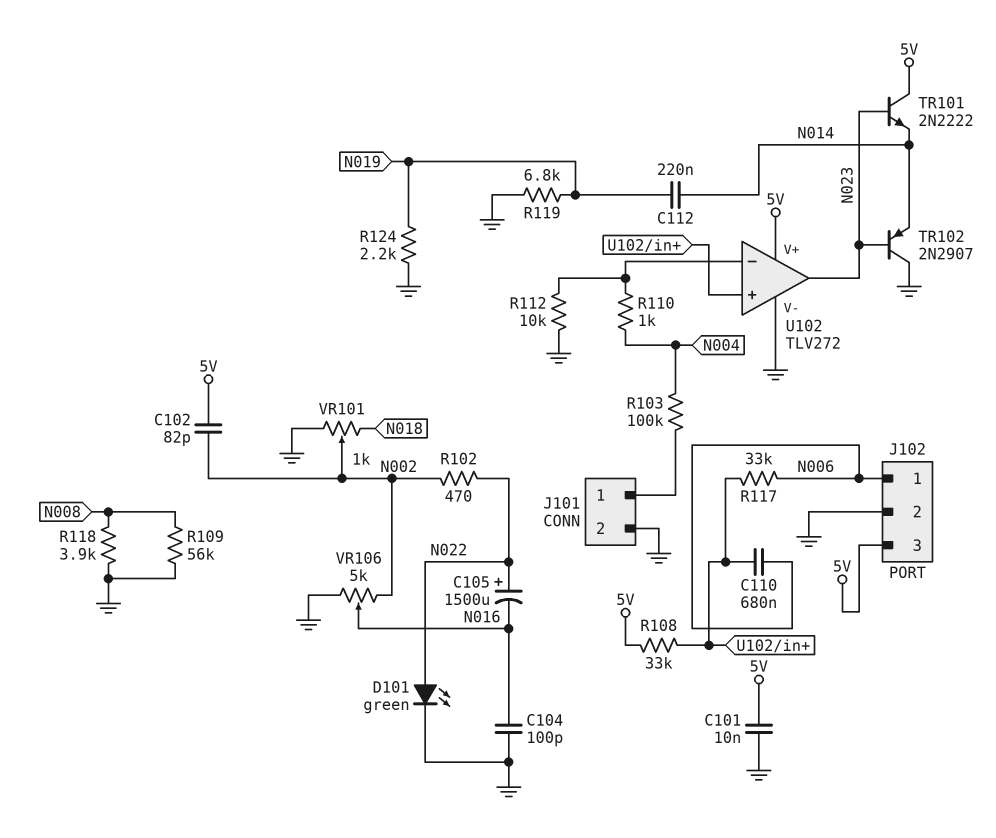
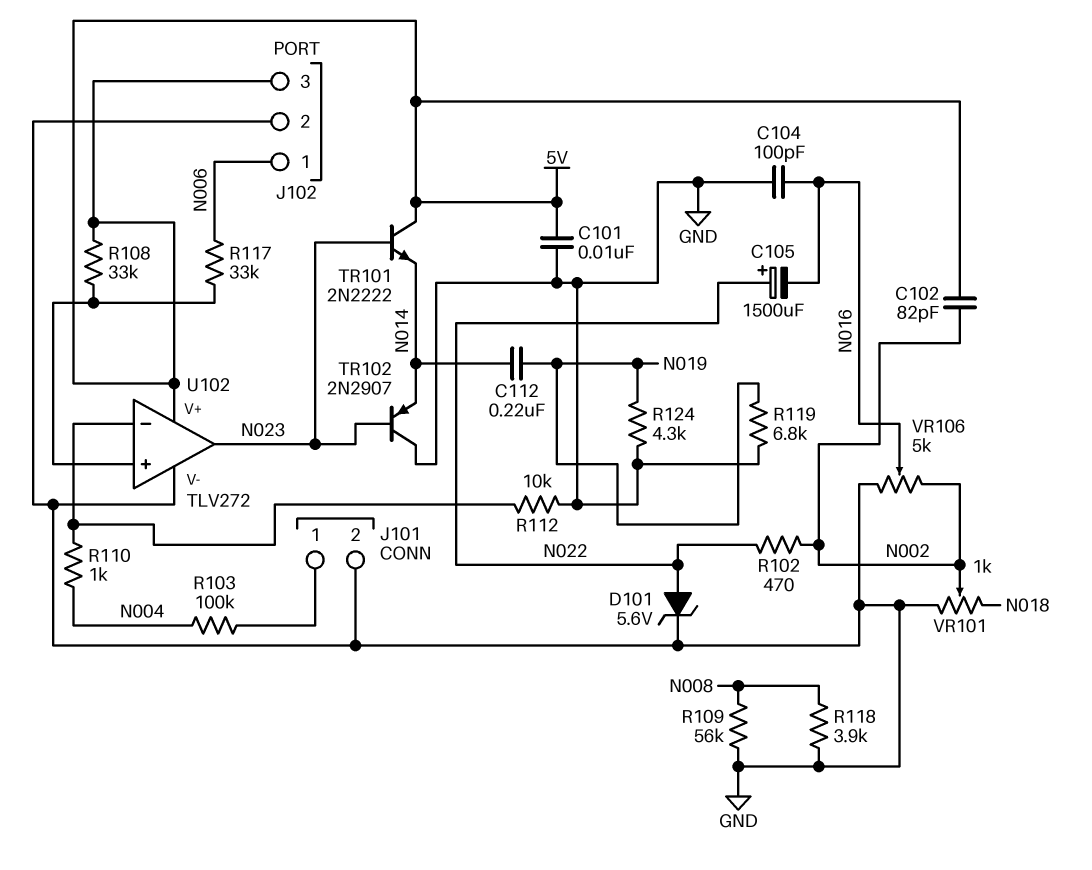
C110: 680nF (N006, U102/in+) -> none
D101: LED green (A N022, K GND) -> zener 5.6V (A N022, K GND)
R124: 2.2k (GND, N019) -> 4.3k (GND, N019)

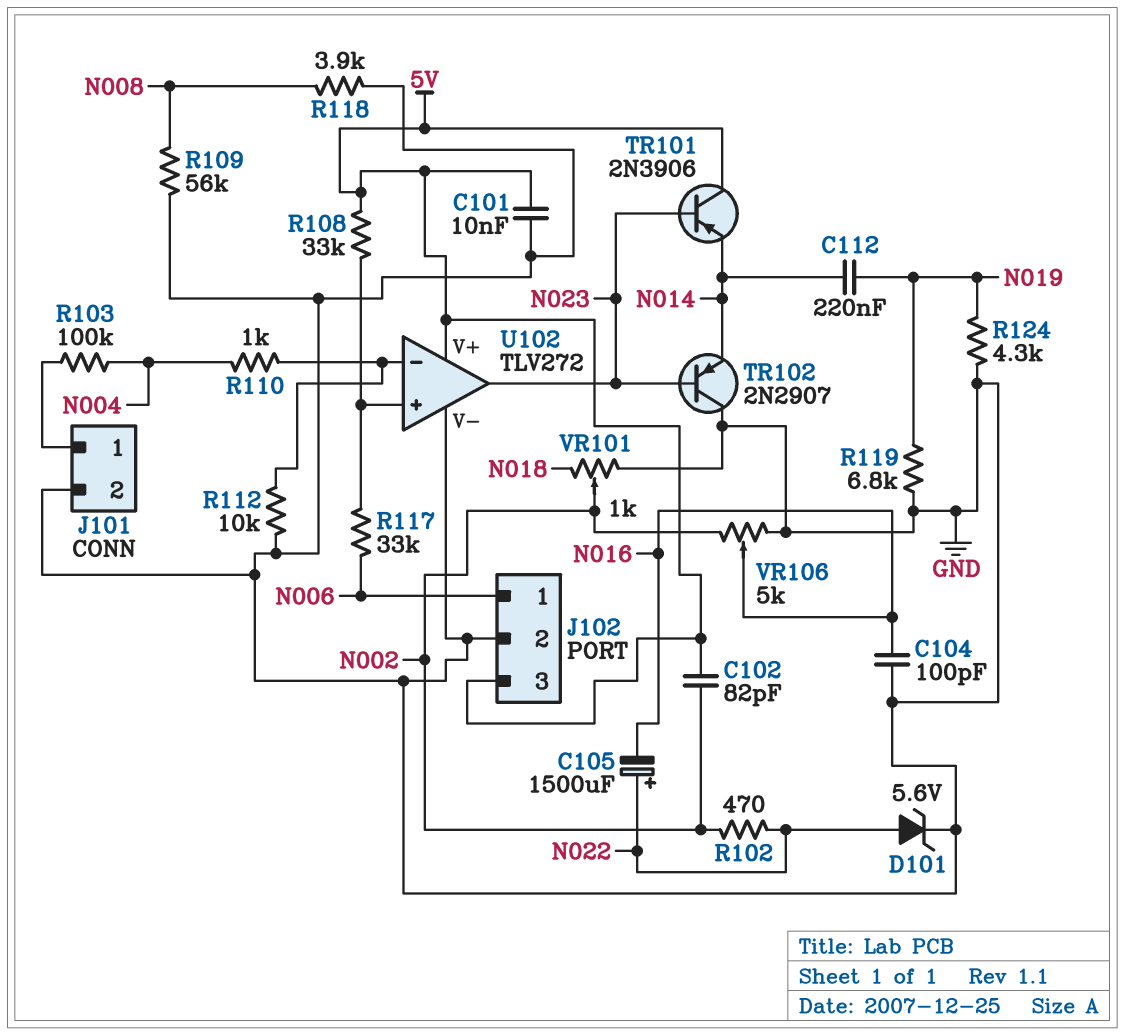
TR101: NPN 2N2222 (B N023, C 5V, E N014) -> PNP 2N3906 (B N023, C 5V, E N014)

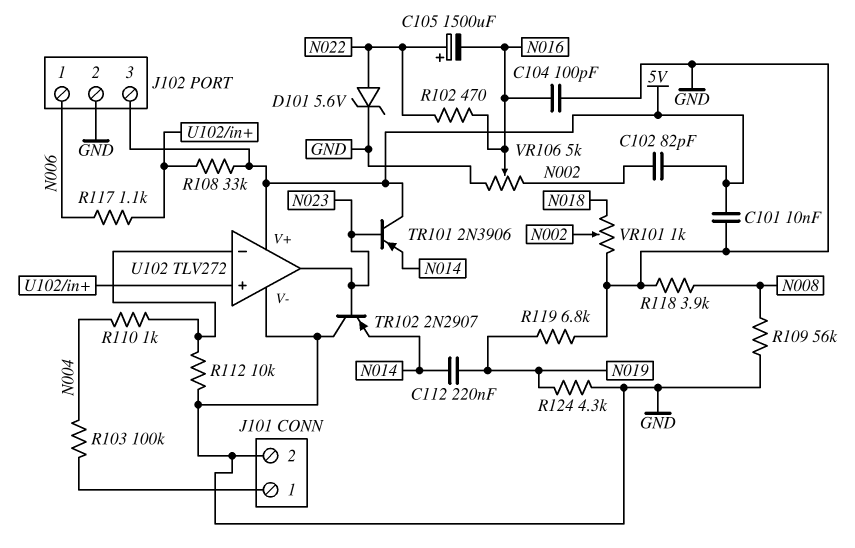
R102: 470 (N002, N022) -> 470 (N016, N022)
R117: 33k (N006, U102/in+) -> 1.1k (N006, U102/in+)

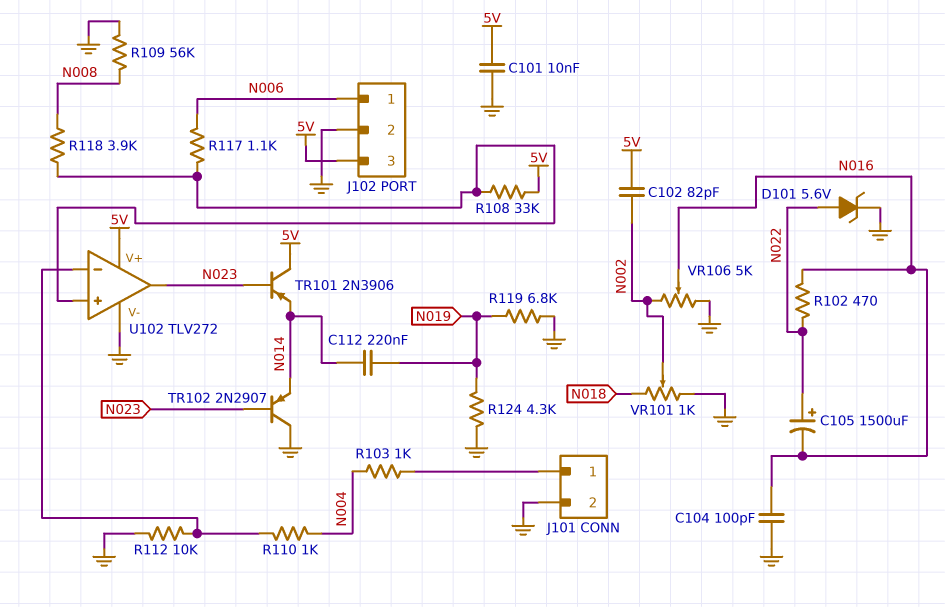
R103: 100k (J101/1, N004) -> 1k (J101/1, N004)
R118: 3.9k (GND, N008) -> 3.9k (N008, U102/in+)

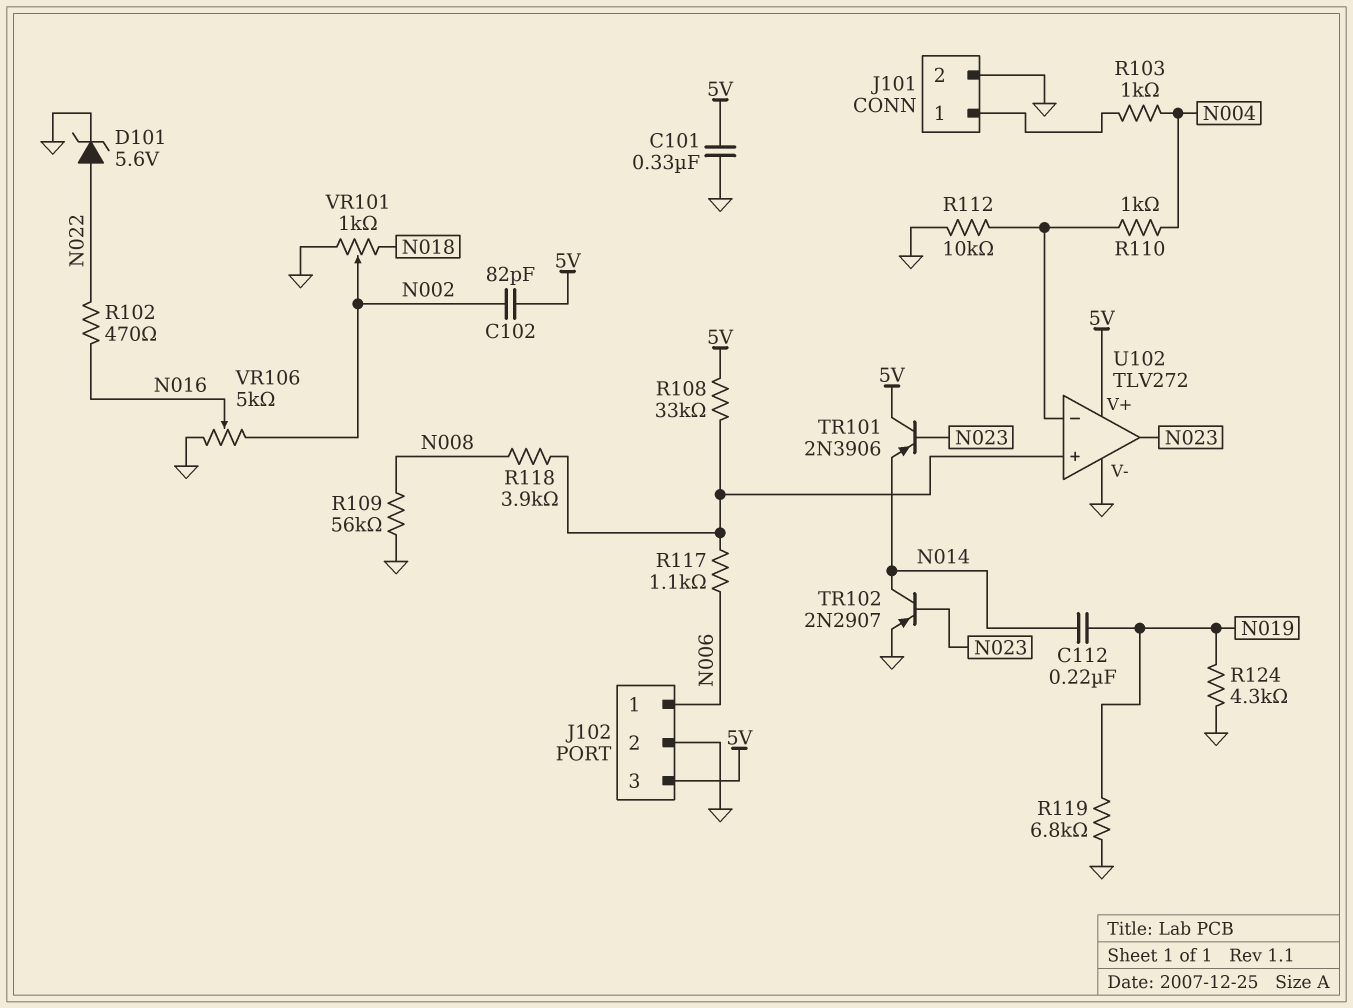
C101: 10nF (5V, GND) -> 330nF (5V, GND)
C104: 100pF (GND, N016) -> none
C105: 1500uF (plus N022, minus N016) -> none
TR102: PNP 2N2907 (B N023, C GND, E N014) -> PNP 2N2907 (B N023, C N014, E GND)

